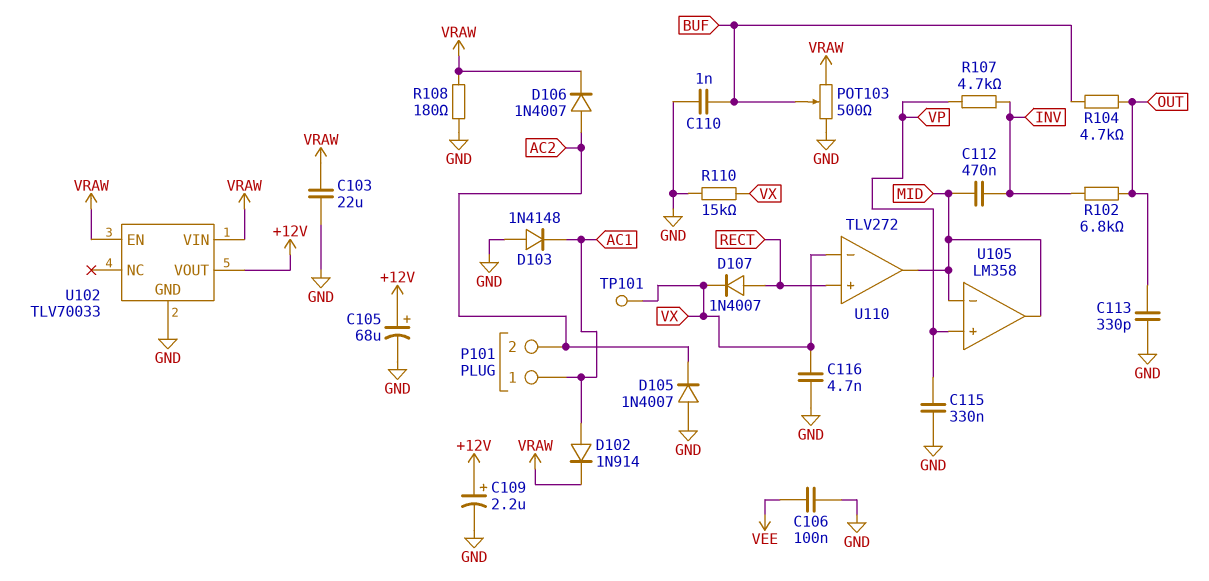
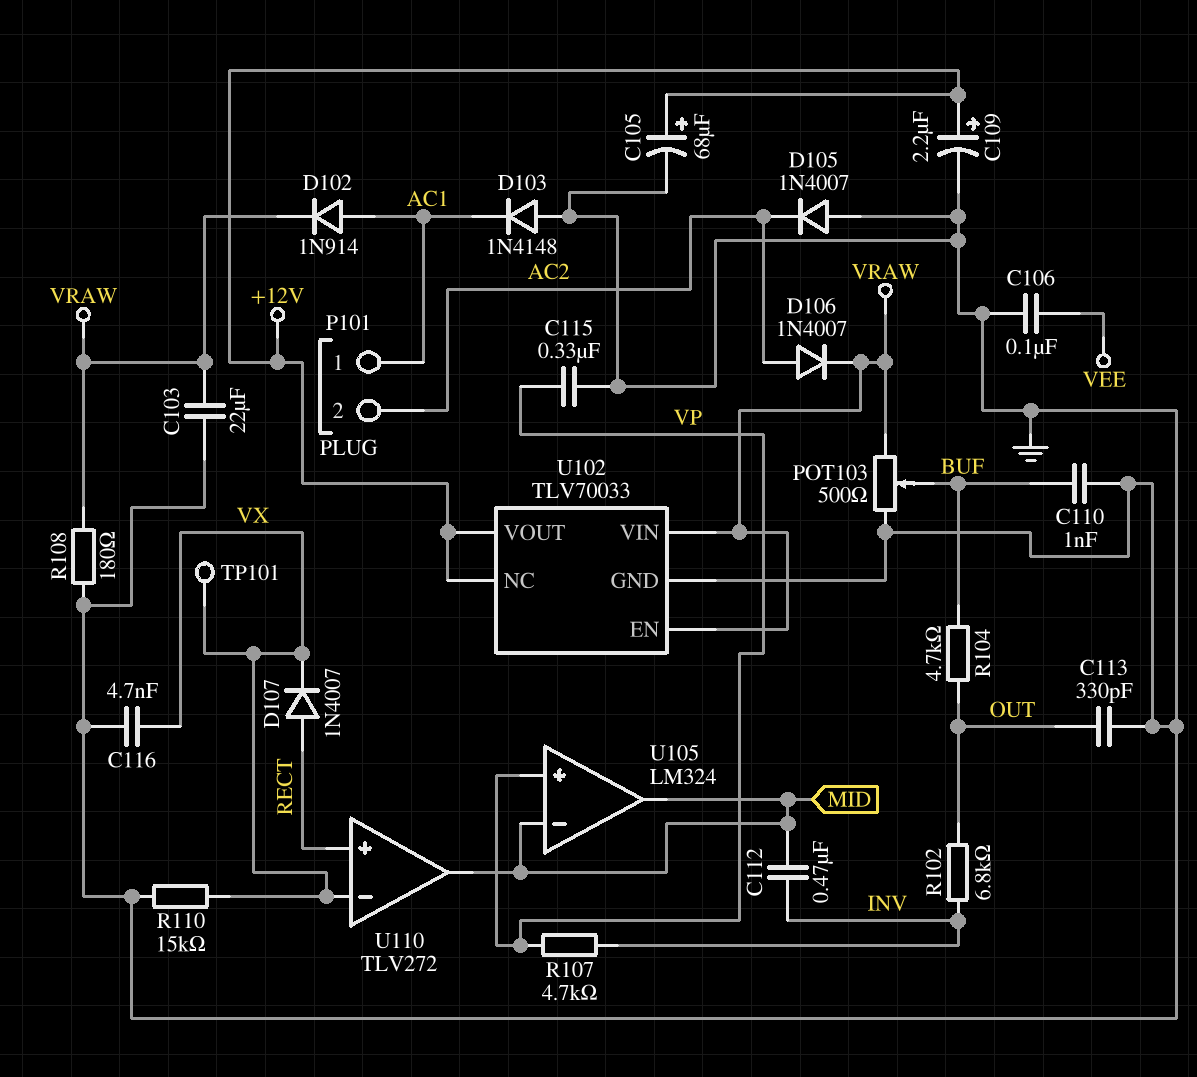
U102 pin NC: none -> +12V
U105: LM358 -> LM324

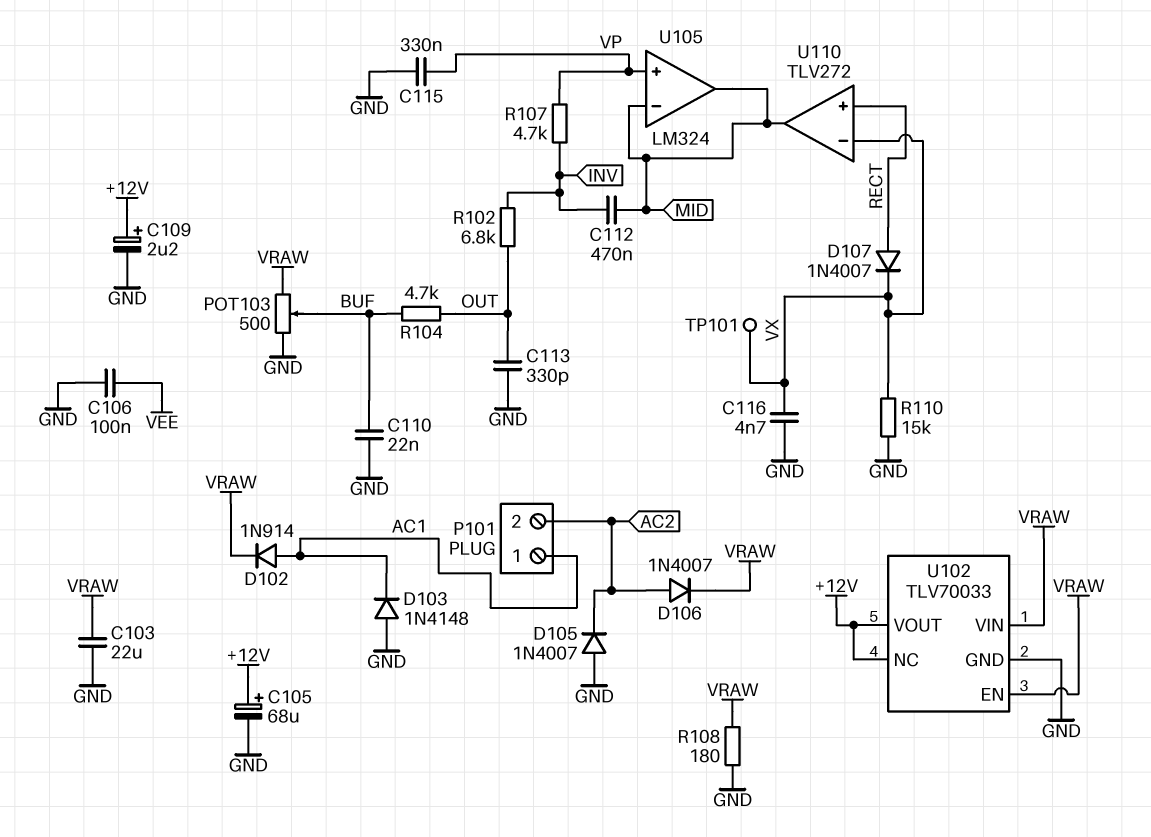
C110: 1nF (BUF, GND) -> 22nF (BUF, GND)

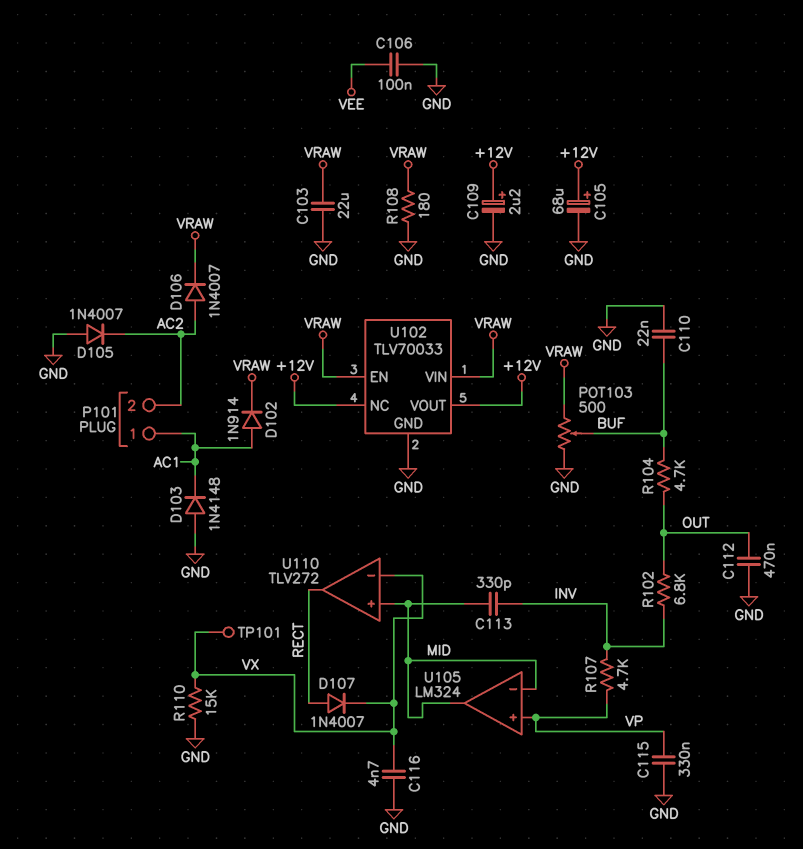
C112: 470nF (INV, MID) -> 470nF (GND, OUT)
C113: 330pF (GND, OUT) -> 330pF (INV, MID)
U110 pin in+: RECT -> MID
U110 pin out: MID -> RECT

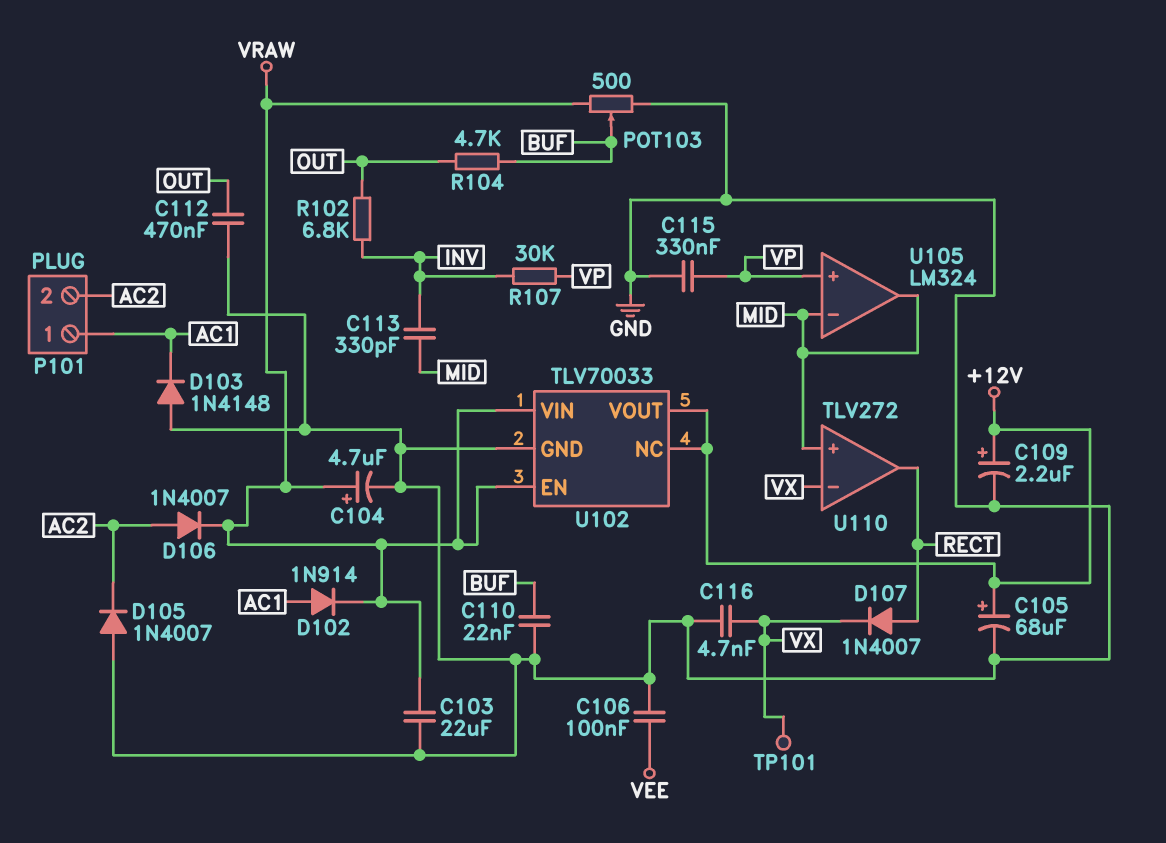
C104: none -> 4.7uF (plus VRAW, minus GND)
R107: 4.7k (INV, VP) -> 30k (INV, VP)
R108: 180 (GND, VRAW) -> none
R110: 15k (GND, VX) -> none

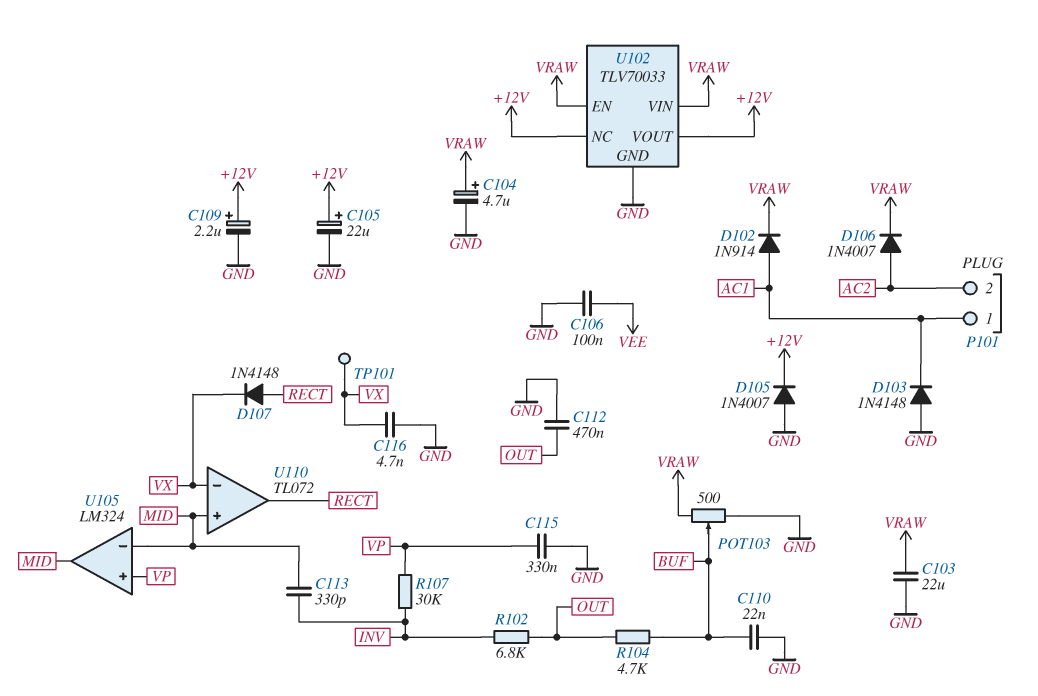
C105: 68uF (plus +12V, minus GND) -> 22uF (plus +12V, minus GND)
D105: diode 1N4007 (A GND, K AC2) -> diode 1N4007 (A GND, K +12V)
D107: diode 1N4007 (A RECT, K VX) -> diode 1N4148 (A RECT, K VX)
U110: TLV272 -> TL072

